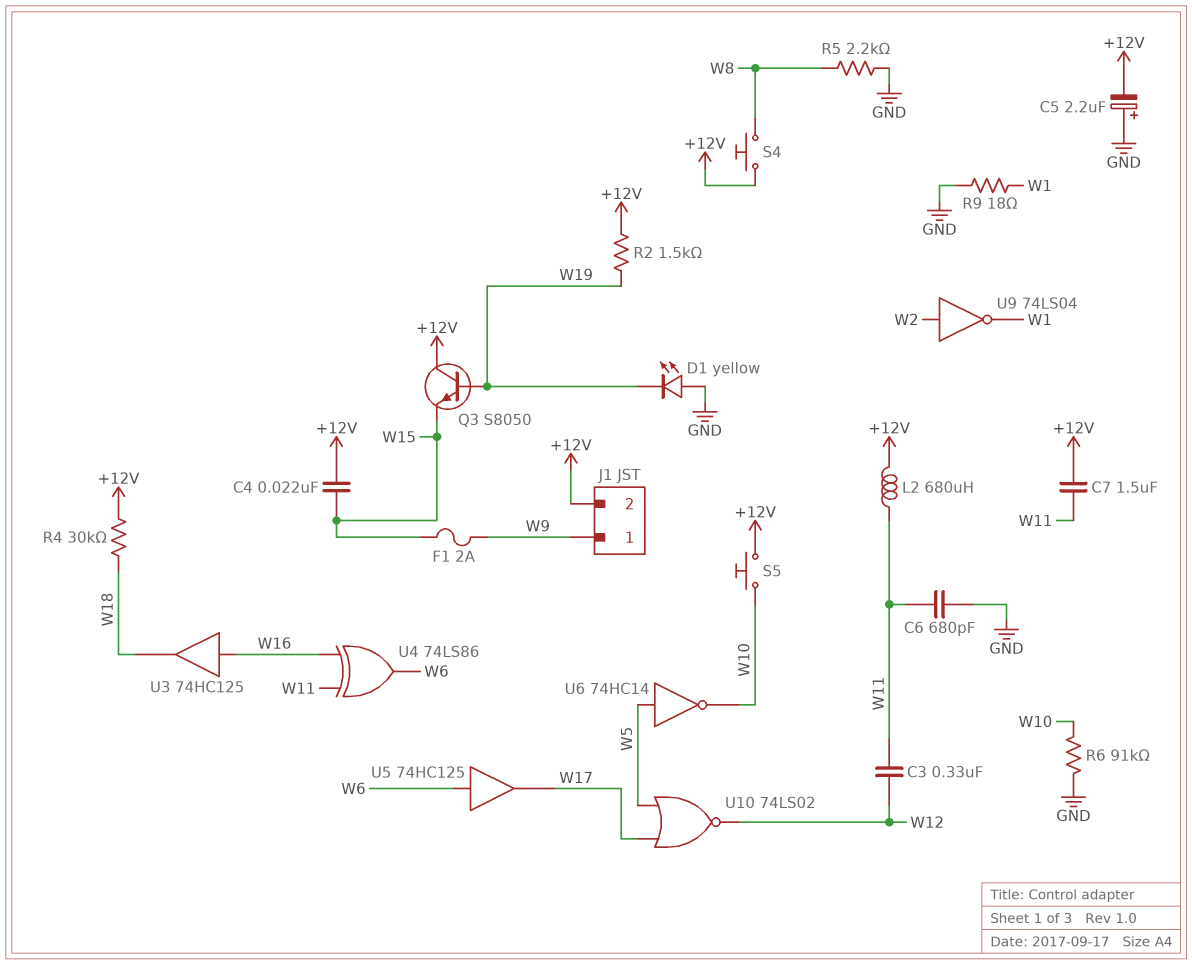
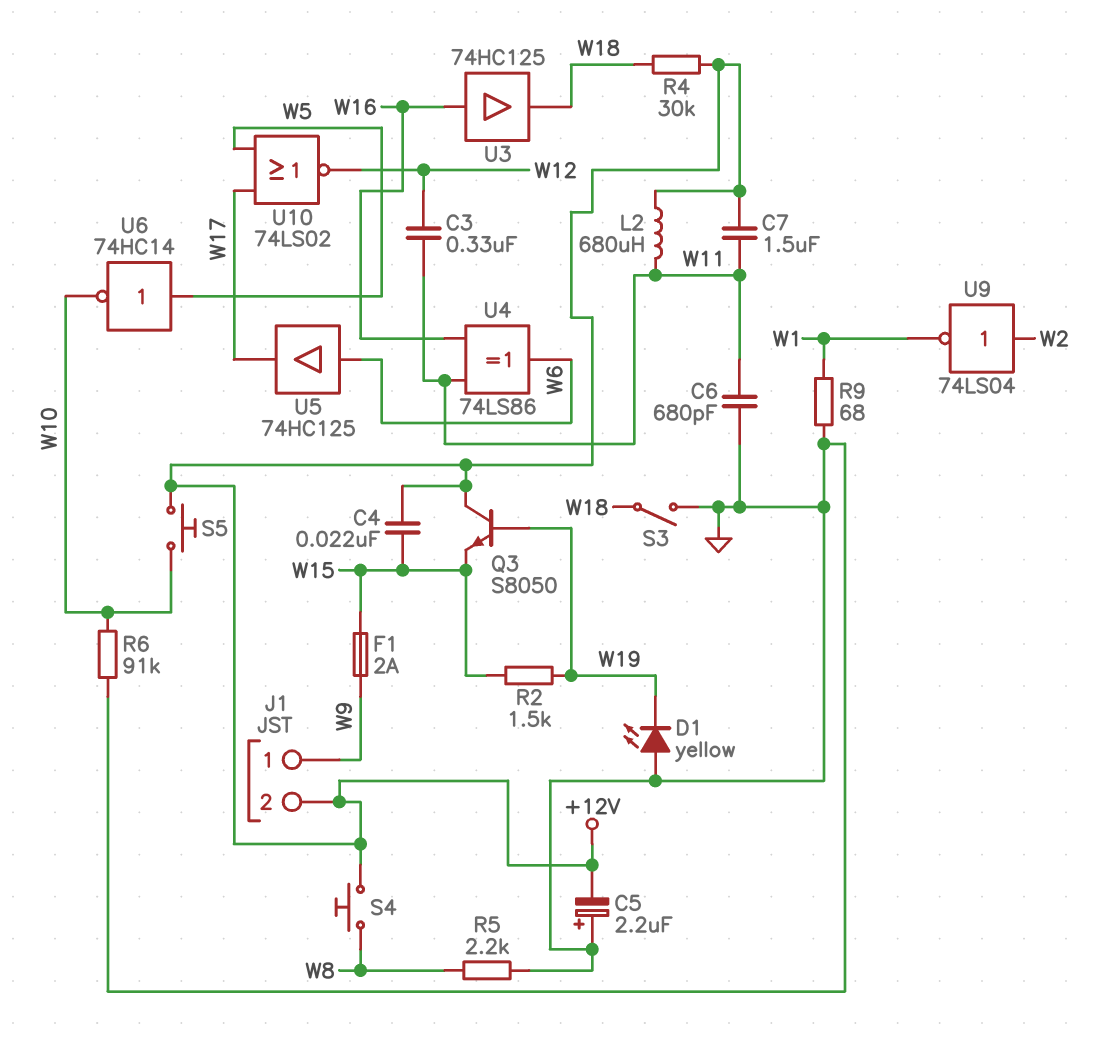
R2: 1.5k (+12V, W19) -> 1.5k (W15, W19)
R9: 18 (GND, W1) -> 68 (GND, W1)
S3: none -> switch (GND, W18)

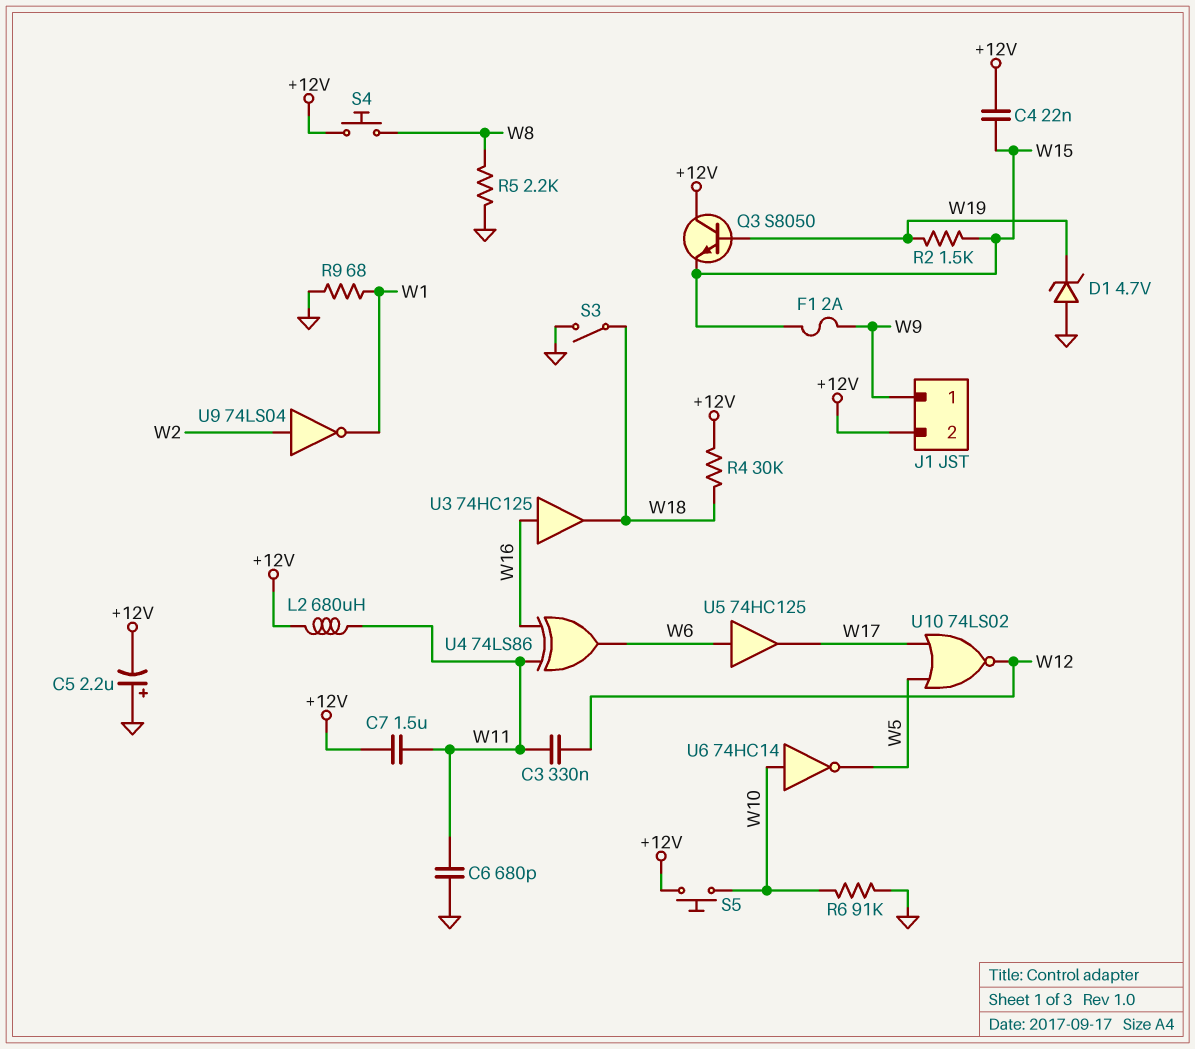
D1: LED yellow (A GND, K W19) -> zener 4.7V (A GND, K W19)
U6: NOT 74HC14 (in W5, out W10) -> NOT 74HC14 (in W10, out W5)

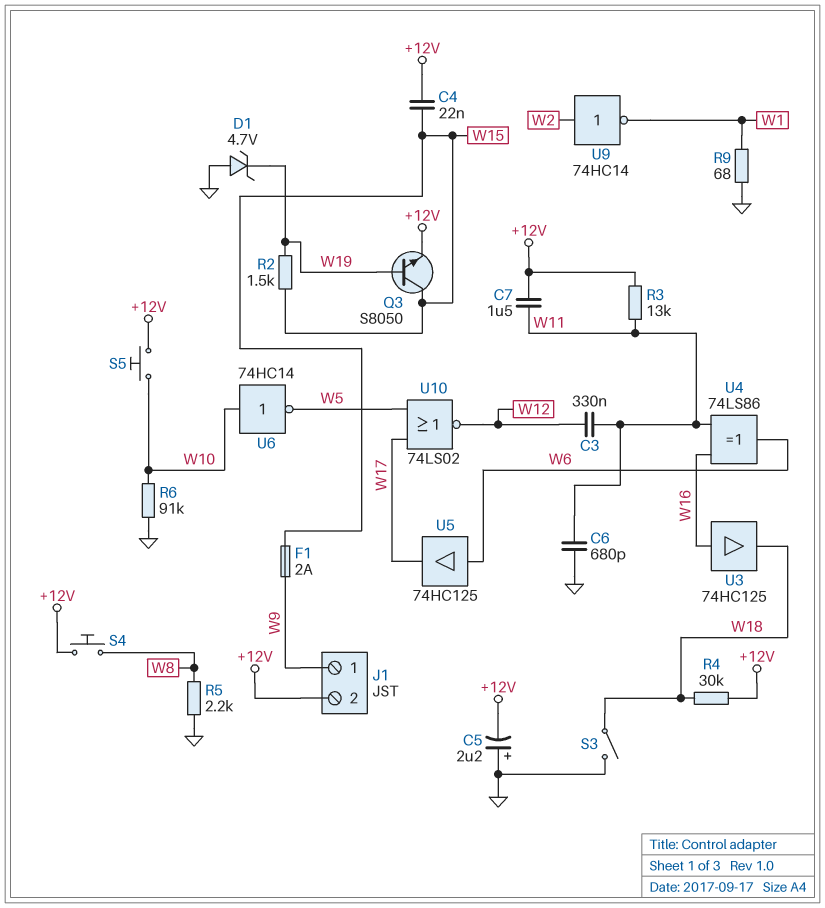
L2: 680uH (+12V, W11) -> none
Q3: NPN S8050 (B W19, C +12V, E W15) -> NPN S8050 (B W19, C W15, E +12V)
R3: none -> 13k (+12V, W11)
U9: NOT 74LS04 (in W2, out W1) -> NOT 74HC14 (in W2, out W1)

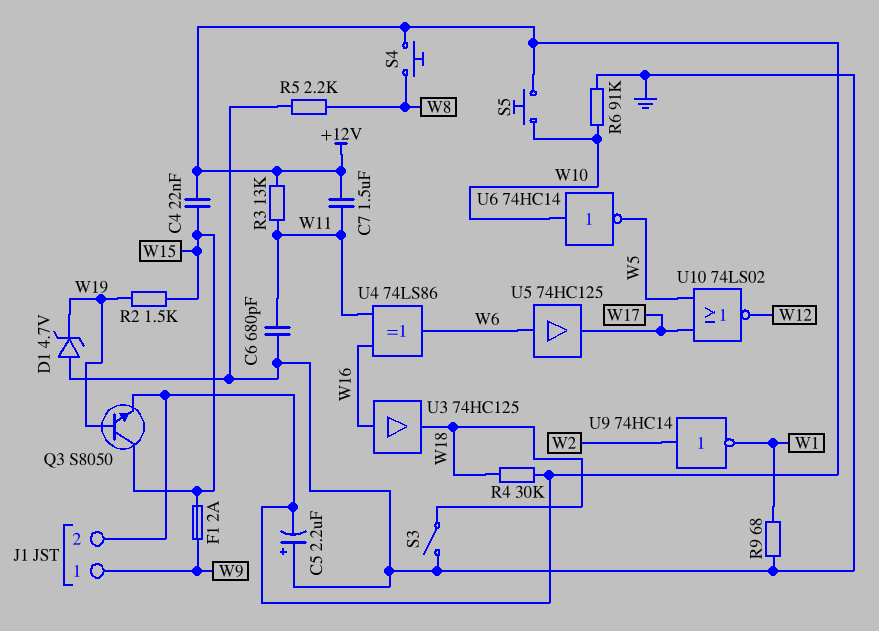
C3: 330nF (W11, W12) -> none

